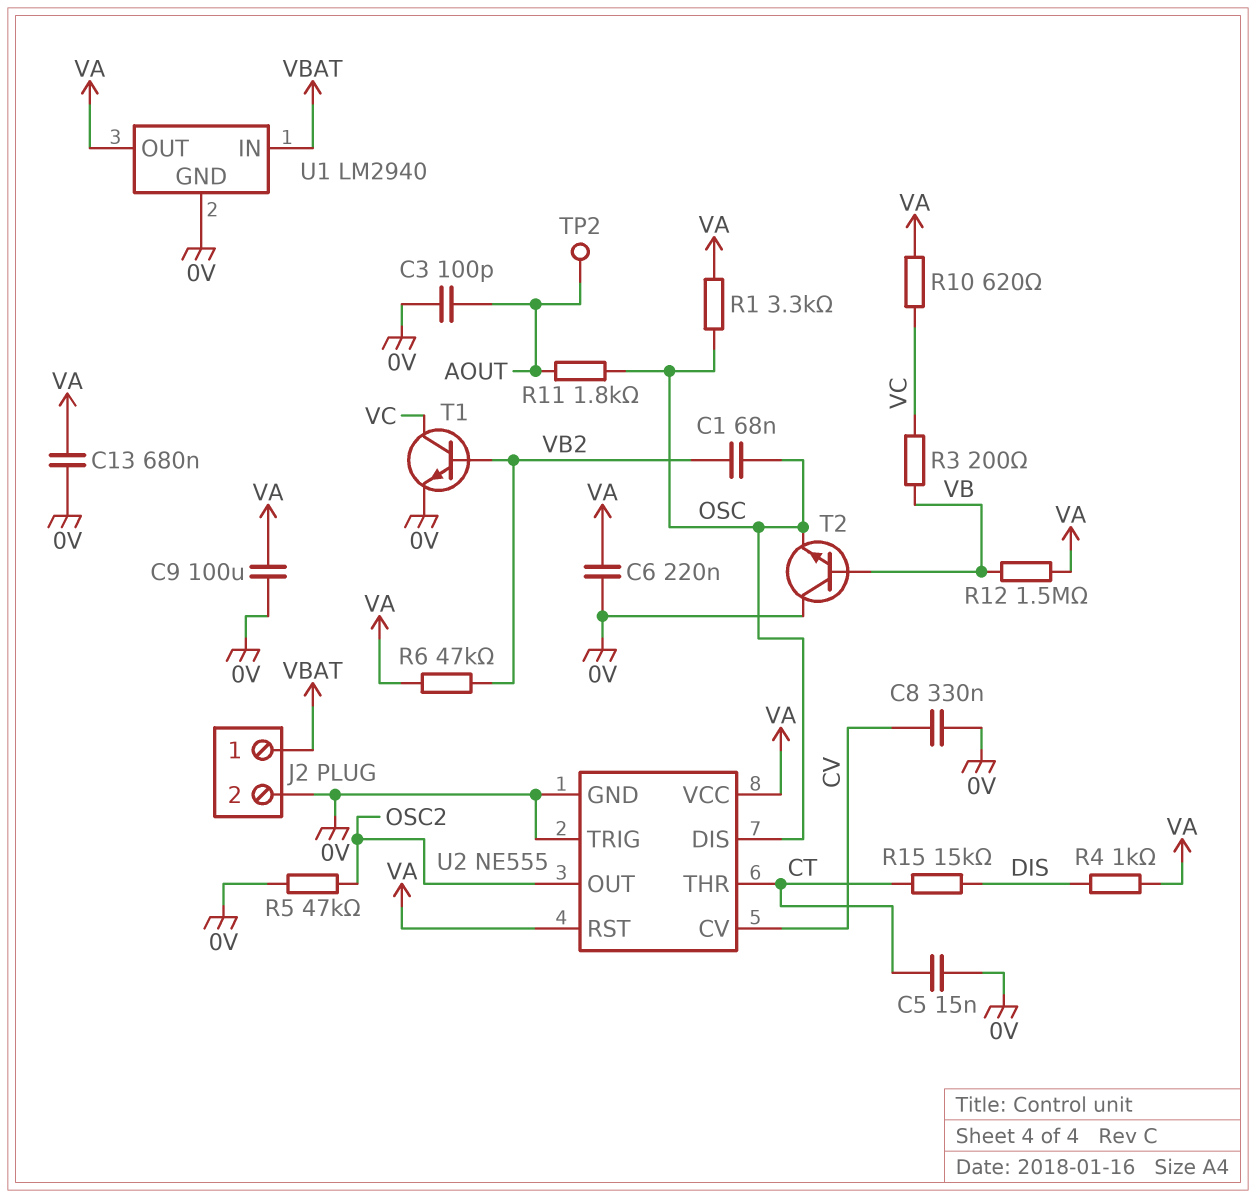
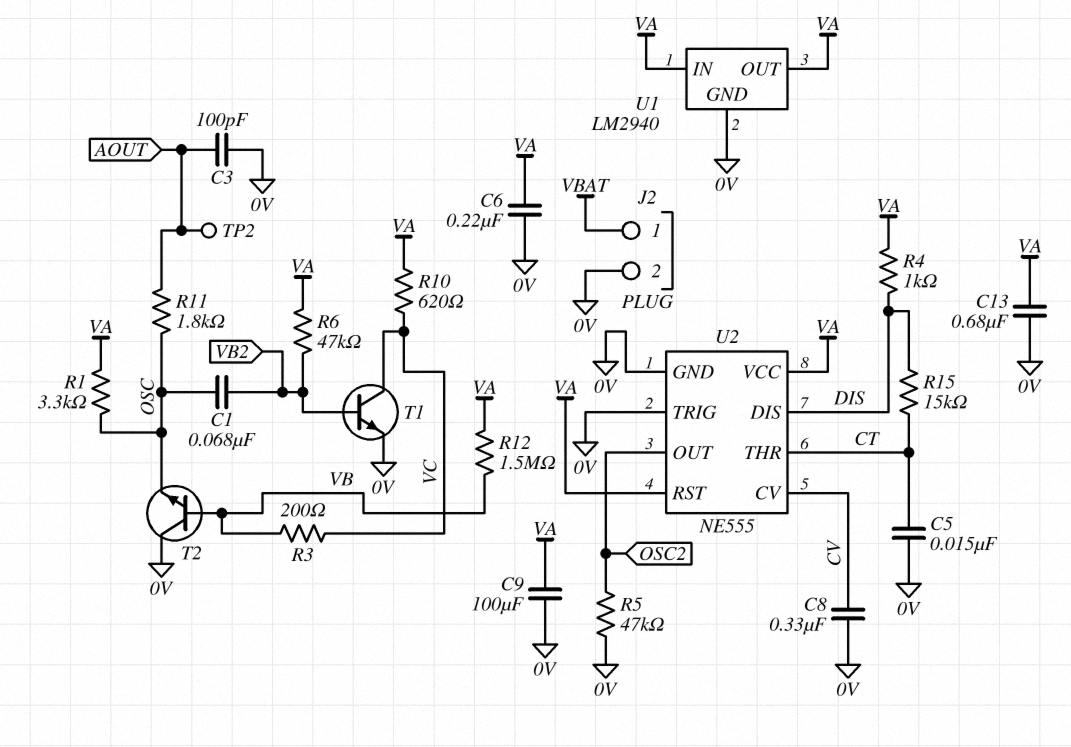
U1 pin IN: VBAT -> VA
U2 pin DIS: OSC -> DIS

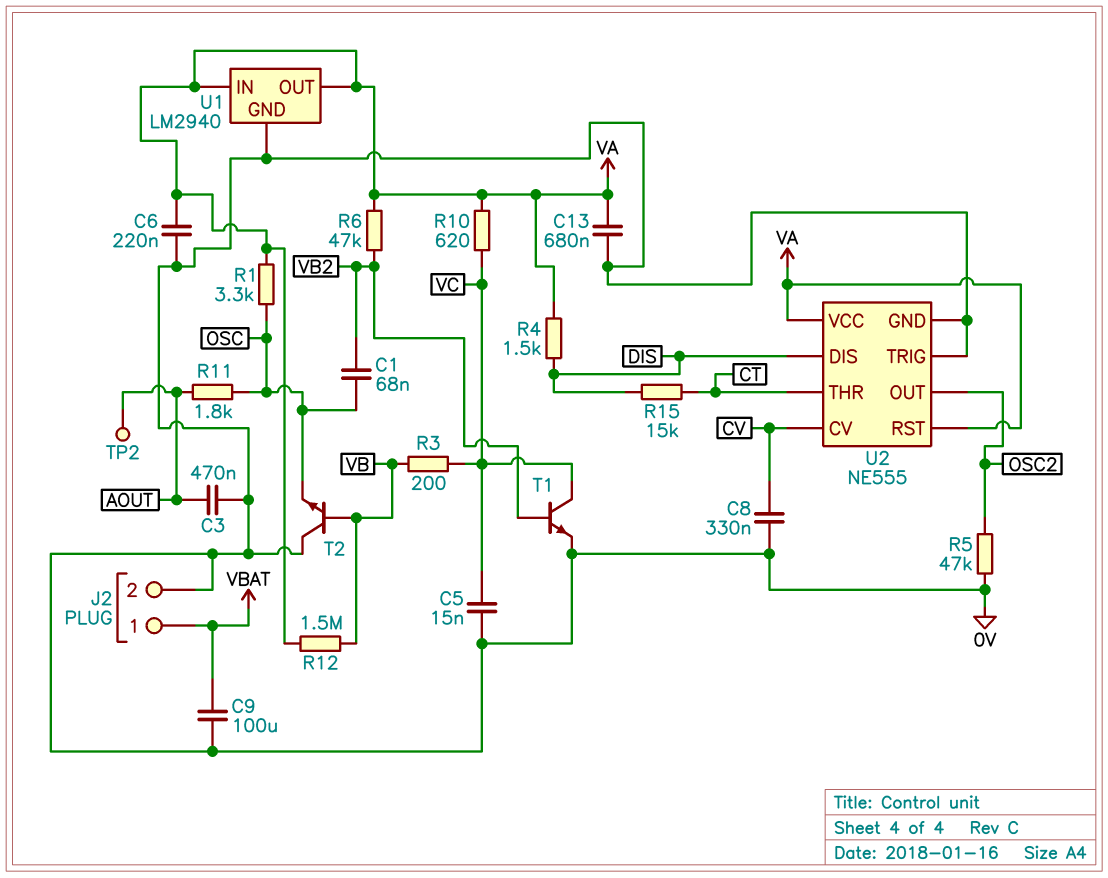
C3: 100pF (0V, AOUT) -> 470nF (0V, AOUT)
C5: 15nF (0V, CT) -> 15nF (0V, VC)
C9: 100uF (0V, VA) -> 100uF (0V, VBAT)
R4: 1k (DIS, VA) -> 1.5k (DIS, VA)

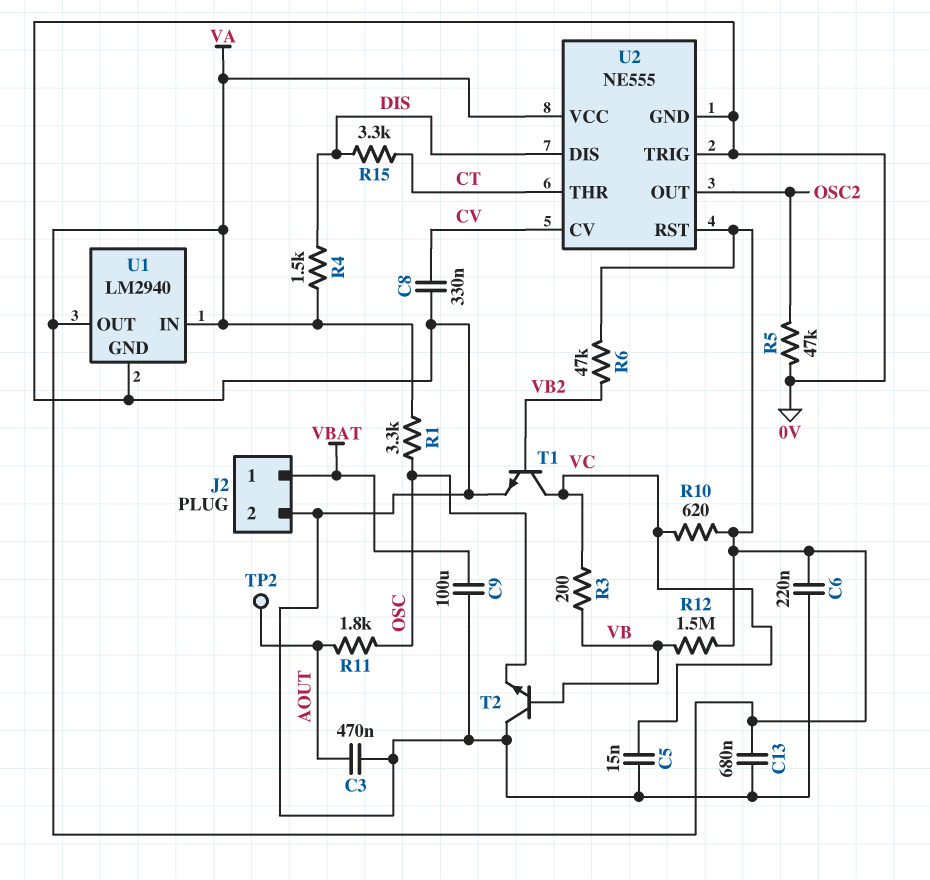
C1: 68nF (OSC, VB2) -> none
R15: 15k (CT, DIS) -> 3.3k (CT, DIS)

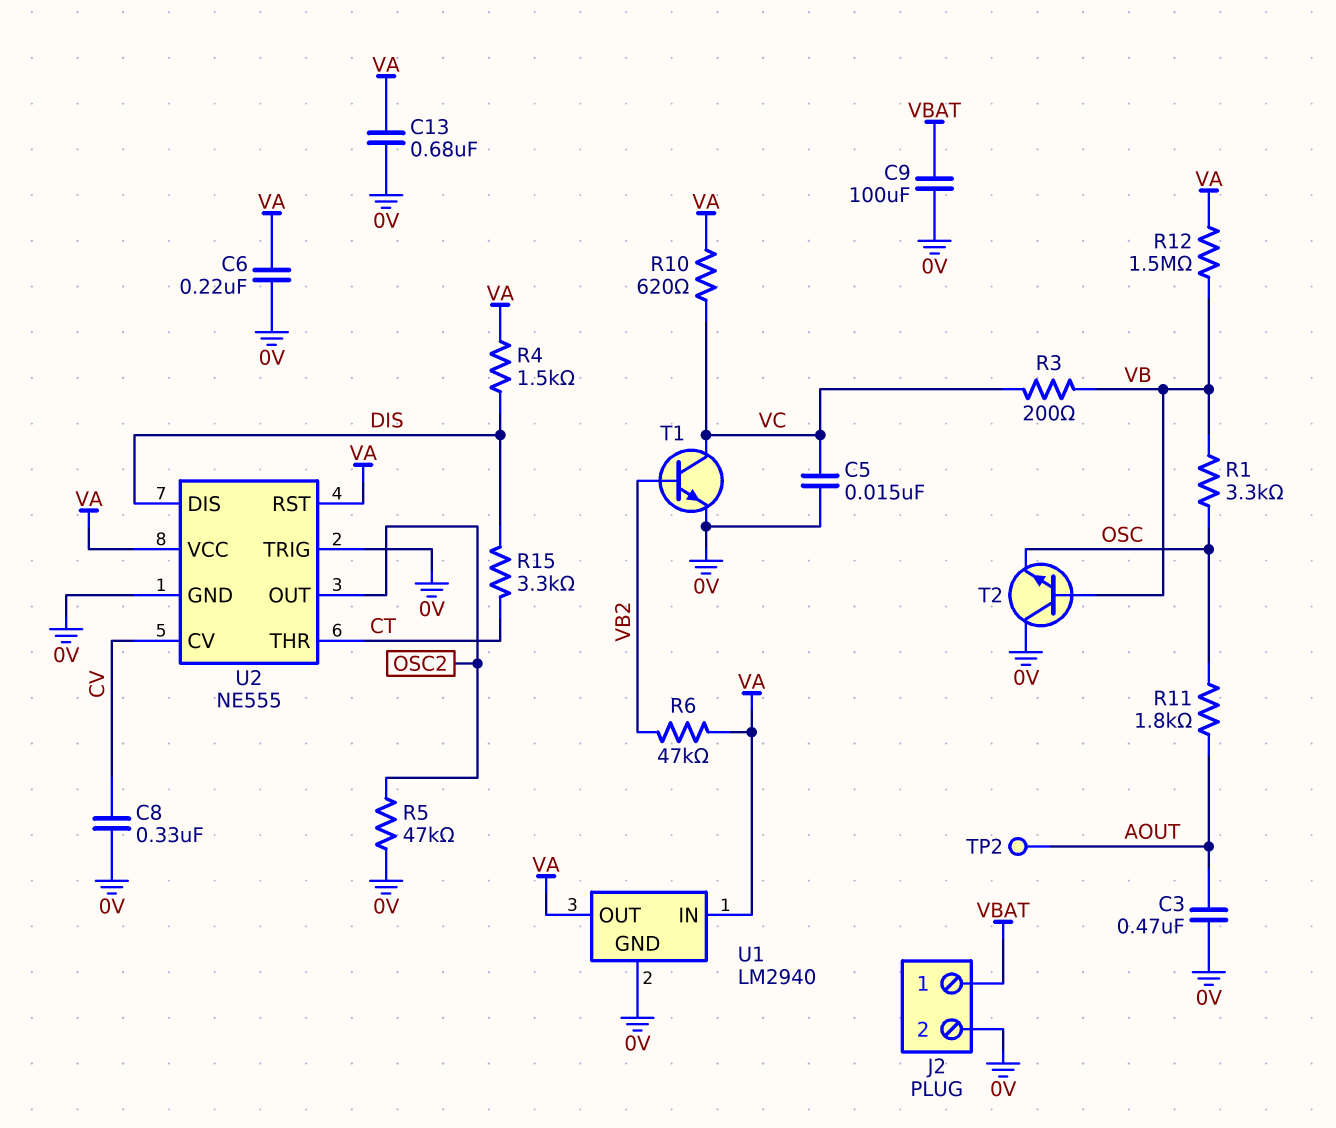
R1: 3.3k (OSC, VA) -> 3.3k (OSC, VB)

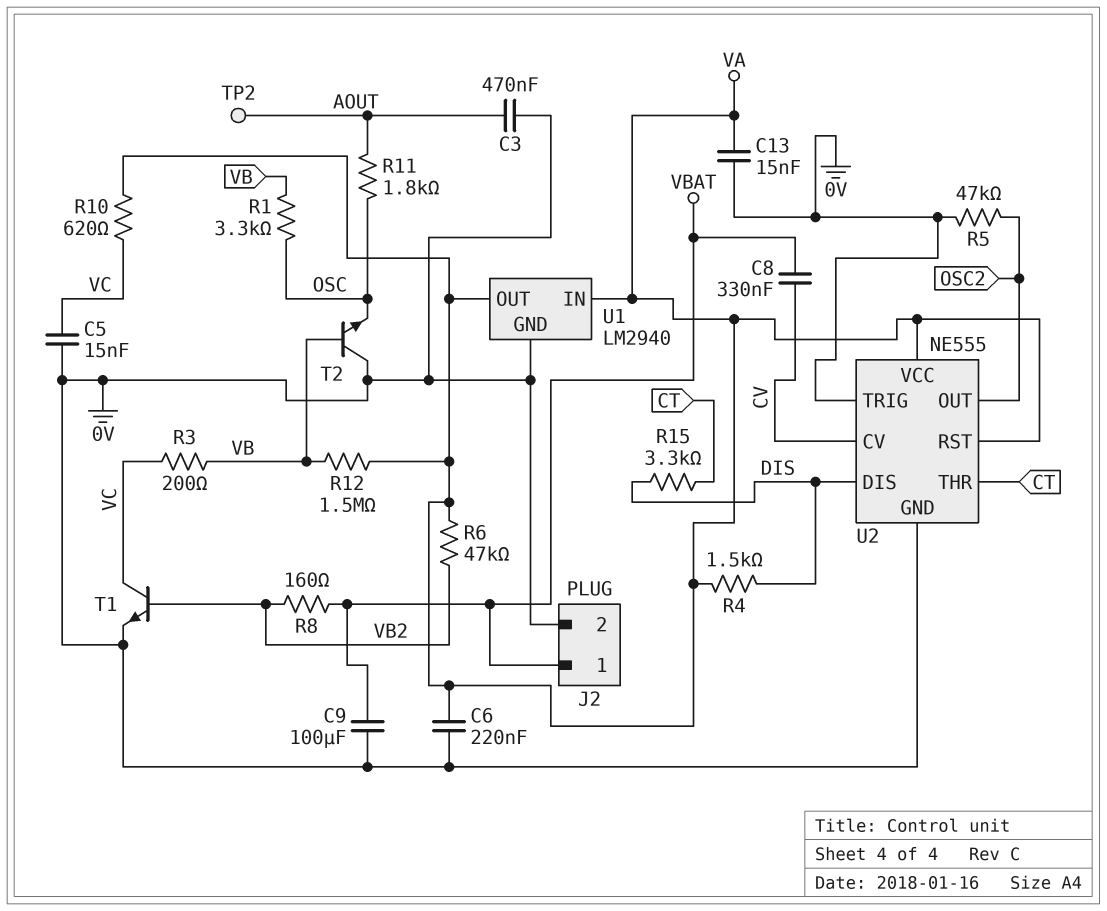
C8: 330nF (0V, CV) -> 330nF (CV, VBAT)
C13: 680nF (0V, VA) -> 15nF (0V, VA)
R8: none -> 160 (VB2, VBAT)

